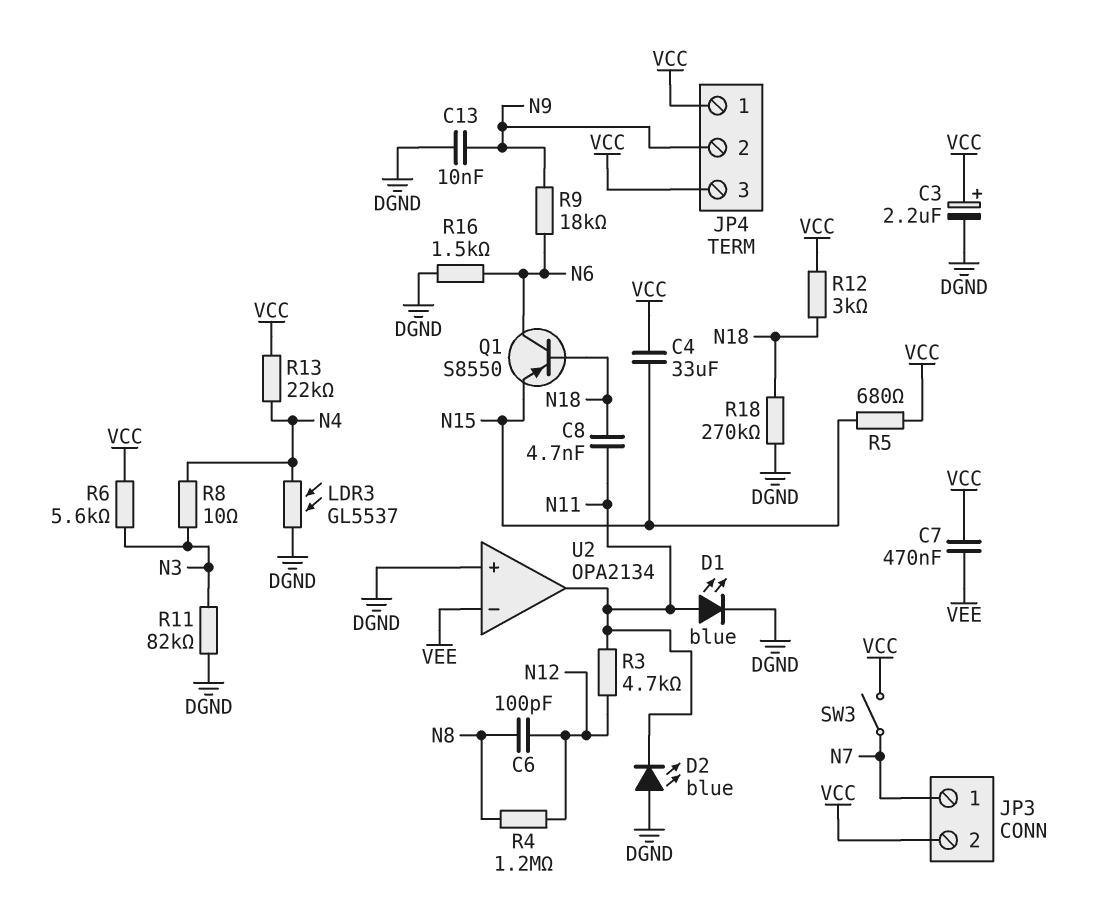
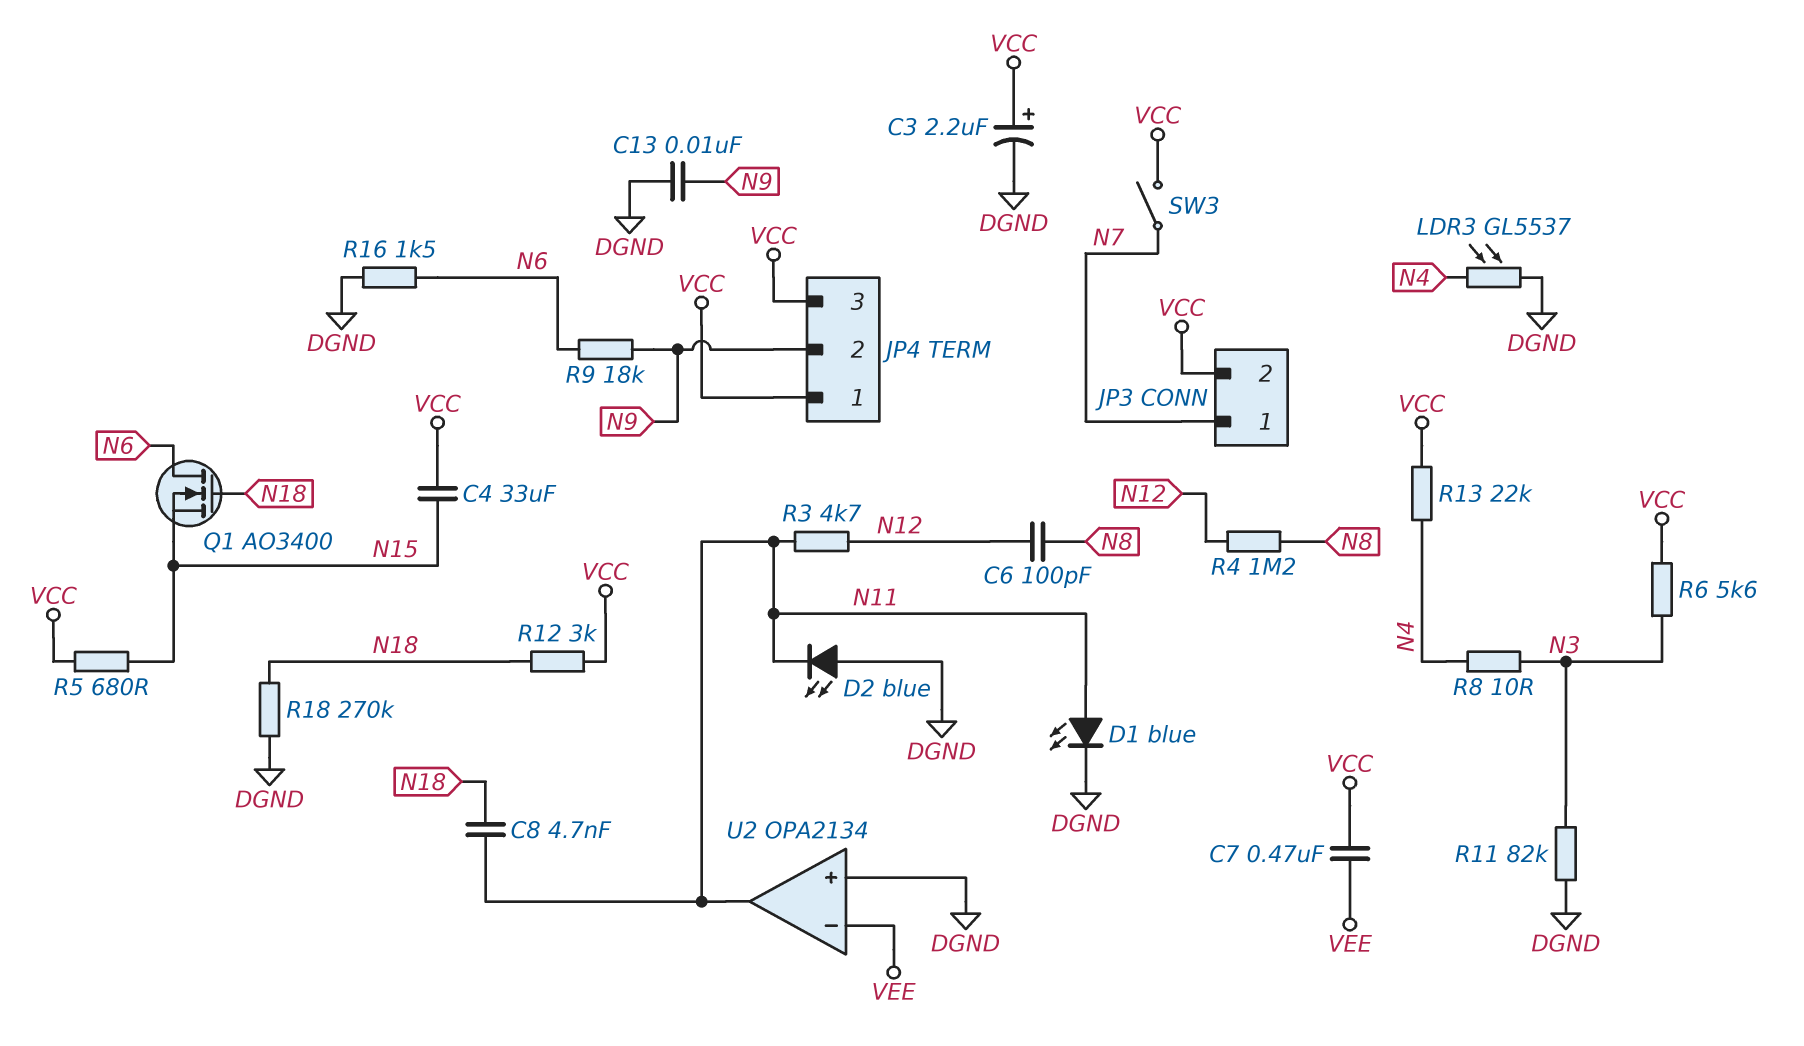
Q1: PNP S8550 (B N18, C N6, E N15) -> NMOS AO3400 (G N18, D N6, S N15)

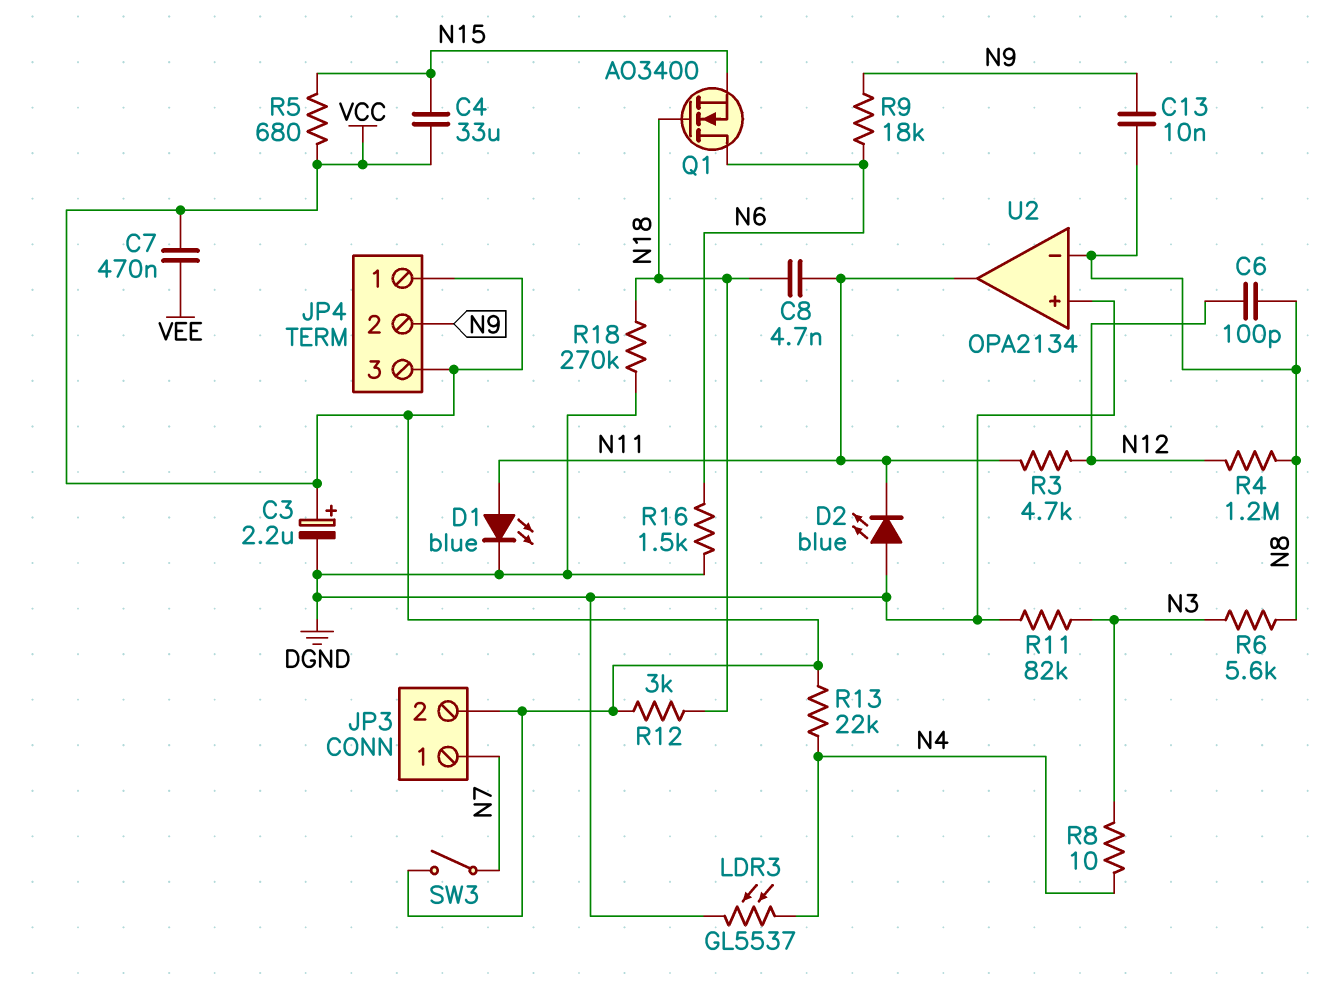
C13: 10nF (DGND, N9) -> 10nF (N8, N9)
R6: 5.6k (N3, VCC) -> 5.6k (N3, N8)
U2 pin in-: VEE -> N8

